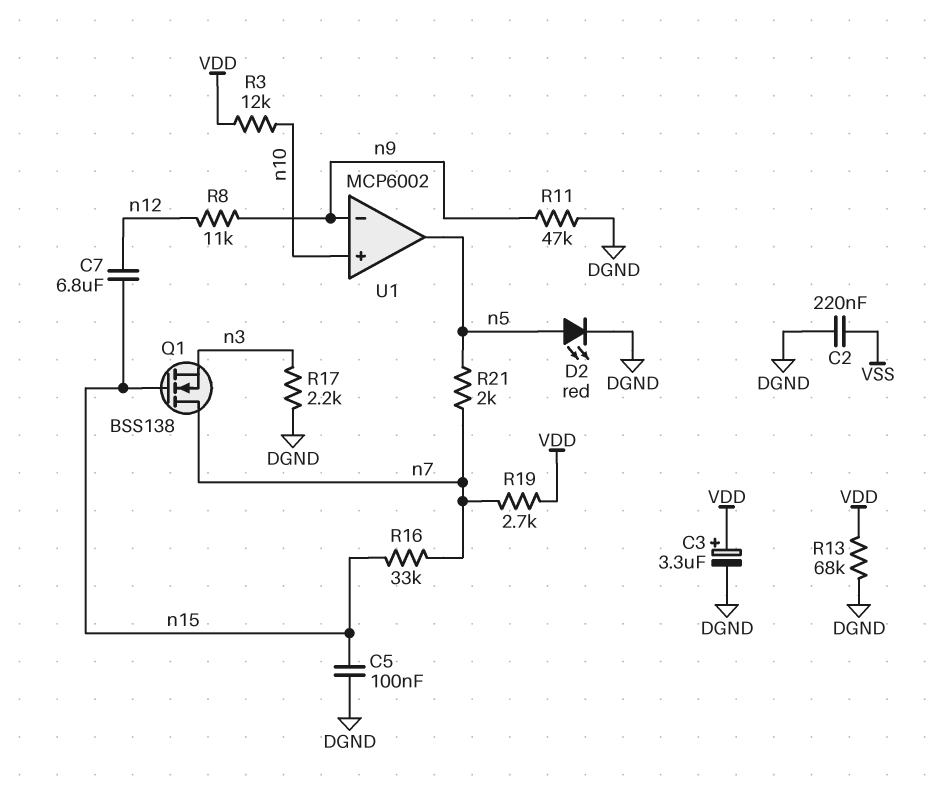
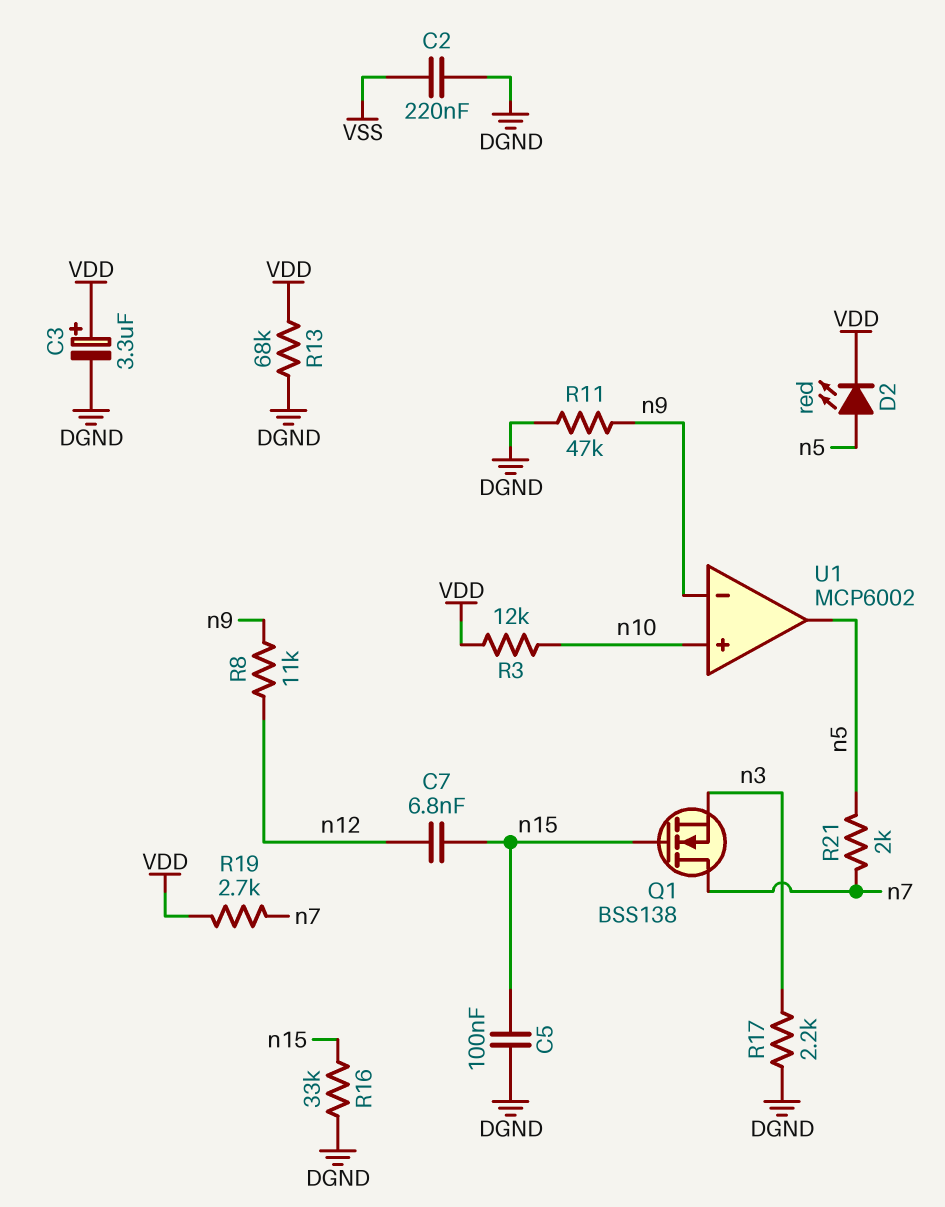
C7: 6.8uF (n12, n15) -> 6.8nF (n12, n15)
D2: LED red (A n5, K DGND) -> LED red (A n5, K VDD)
R16: 33k (n7, n15) -> 33k (DGND, n15)

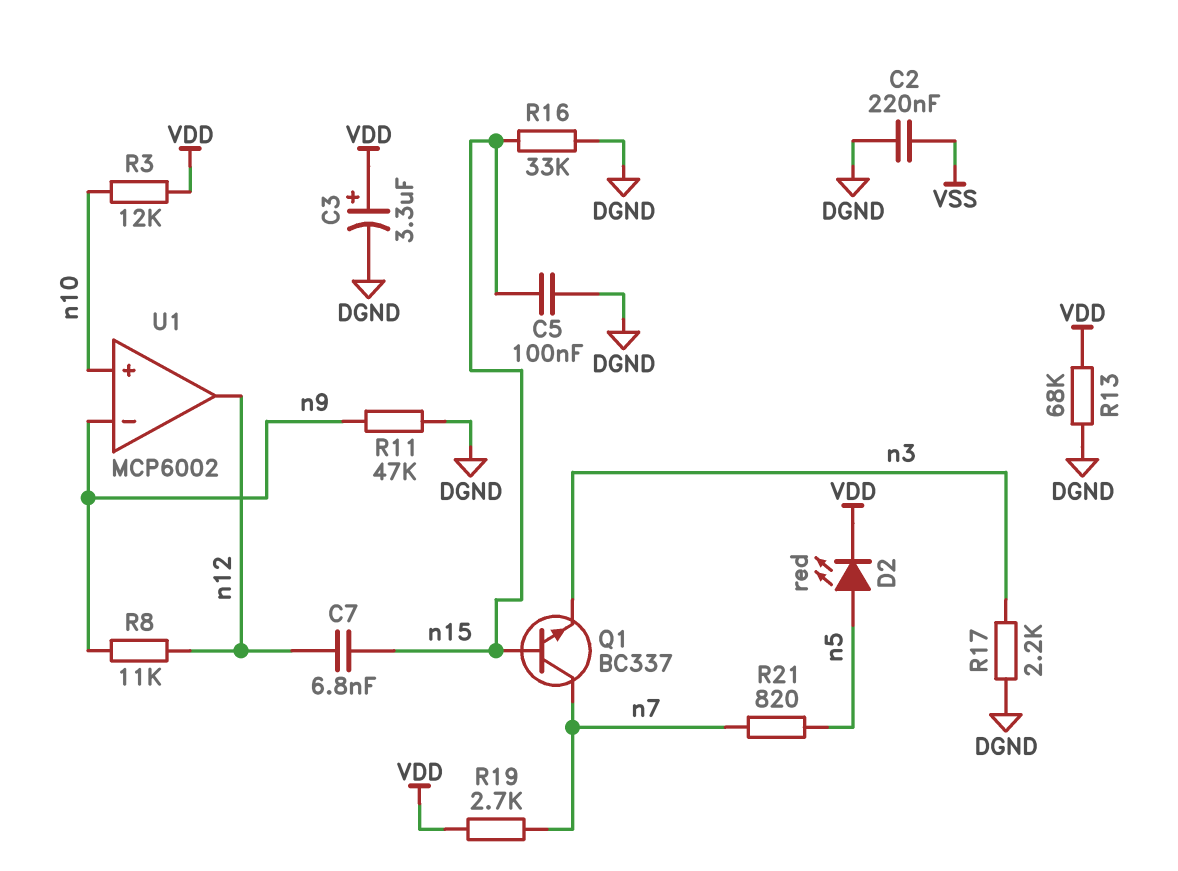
Q1: NMOS BSS138 (G n15, D n7, S n3) -> NPN BC337 (B n15, C n7, E n3)
R21: 2k (n5, n7) -> 820 (n5, n7)
U1 pin out: n5 -> n12

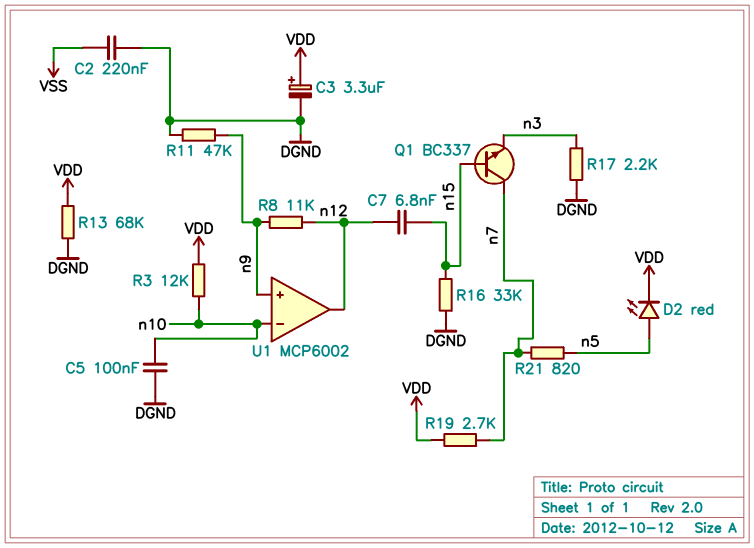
C5: 100nF (DGND, n15) -> 100nF (DGND, n10)
U1 pin in+: n10 -> n9
U1 pin in-: n9 -> n10

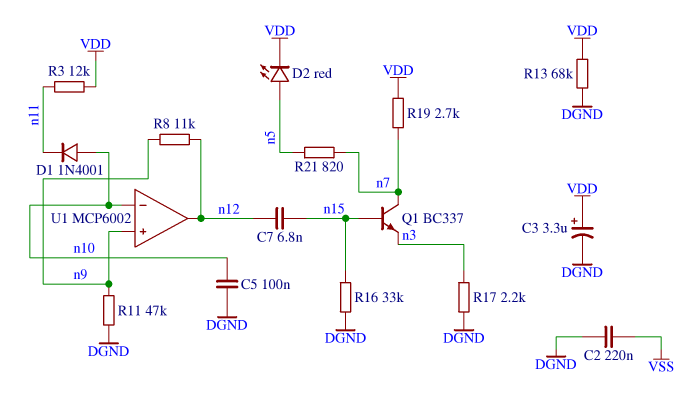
D1: none -> diode 1N4001 (A n10, K n11)
R3: 12k (VDD, n10) -> 12k (VDD, n11)

